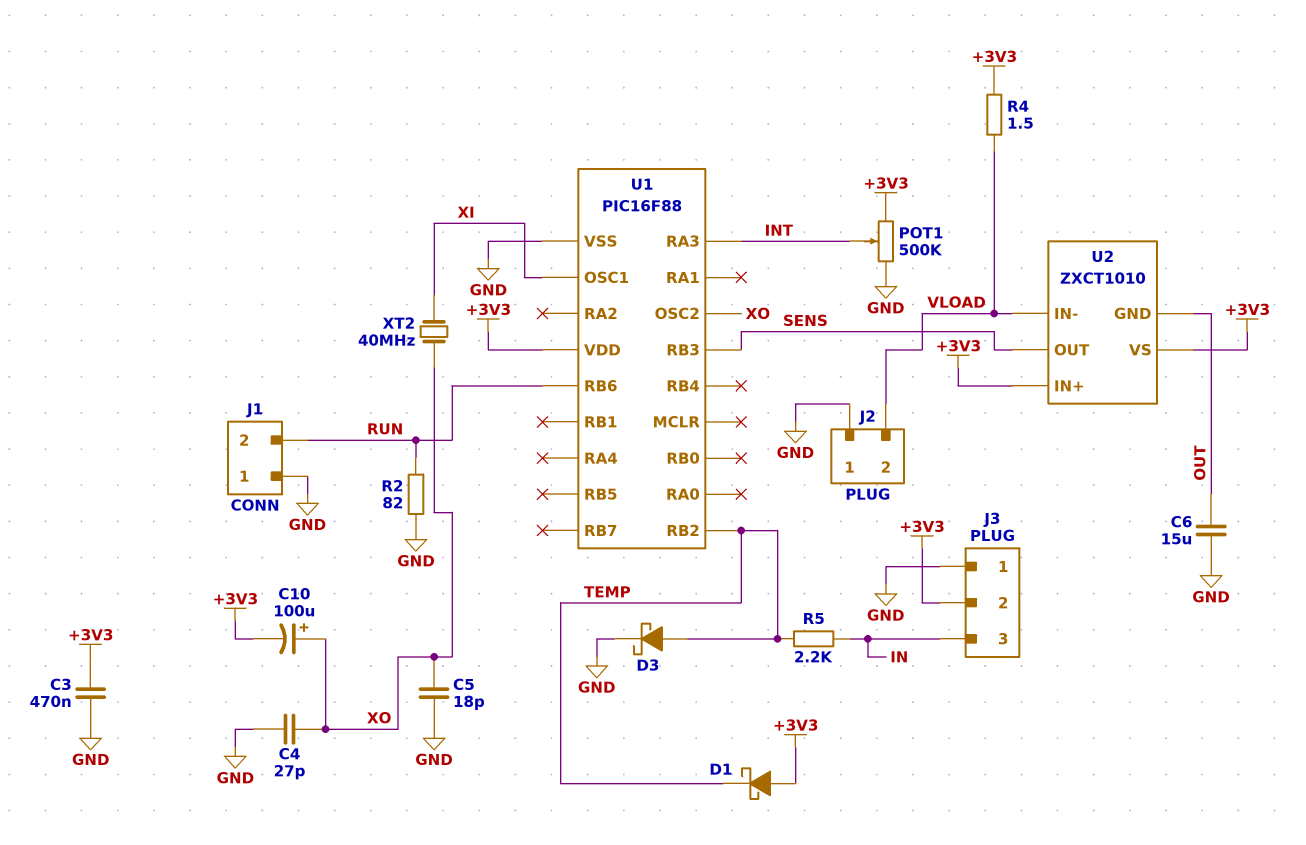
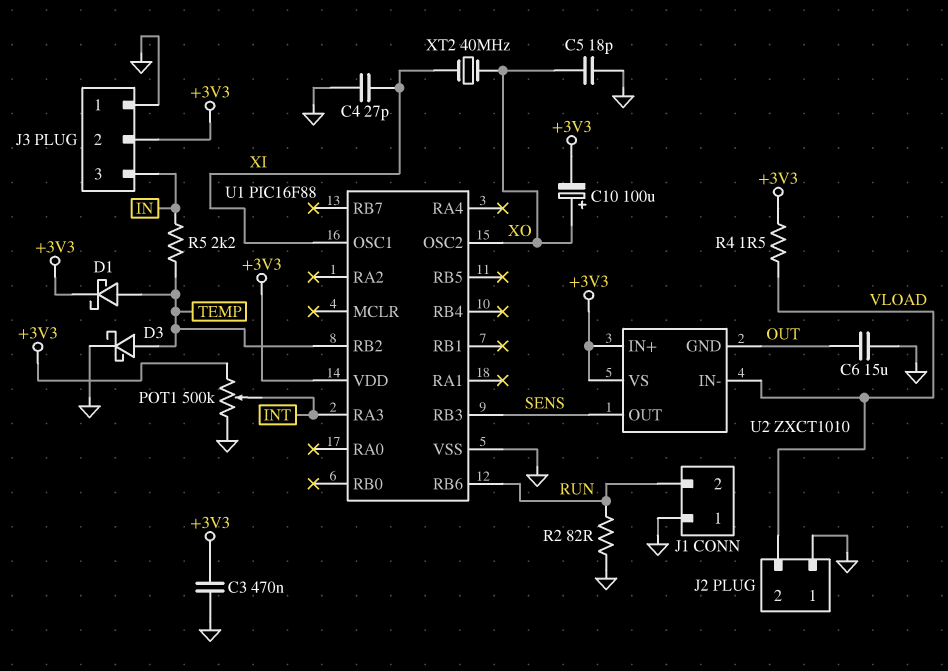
C4: 27pF (GND, XO) -> 27pF (GND, XI)
D1: schottky (A +3V3, K TEMP) -> schottky (A TEMP, K +3V3)

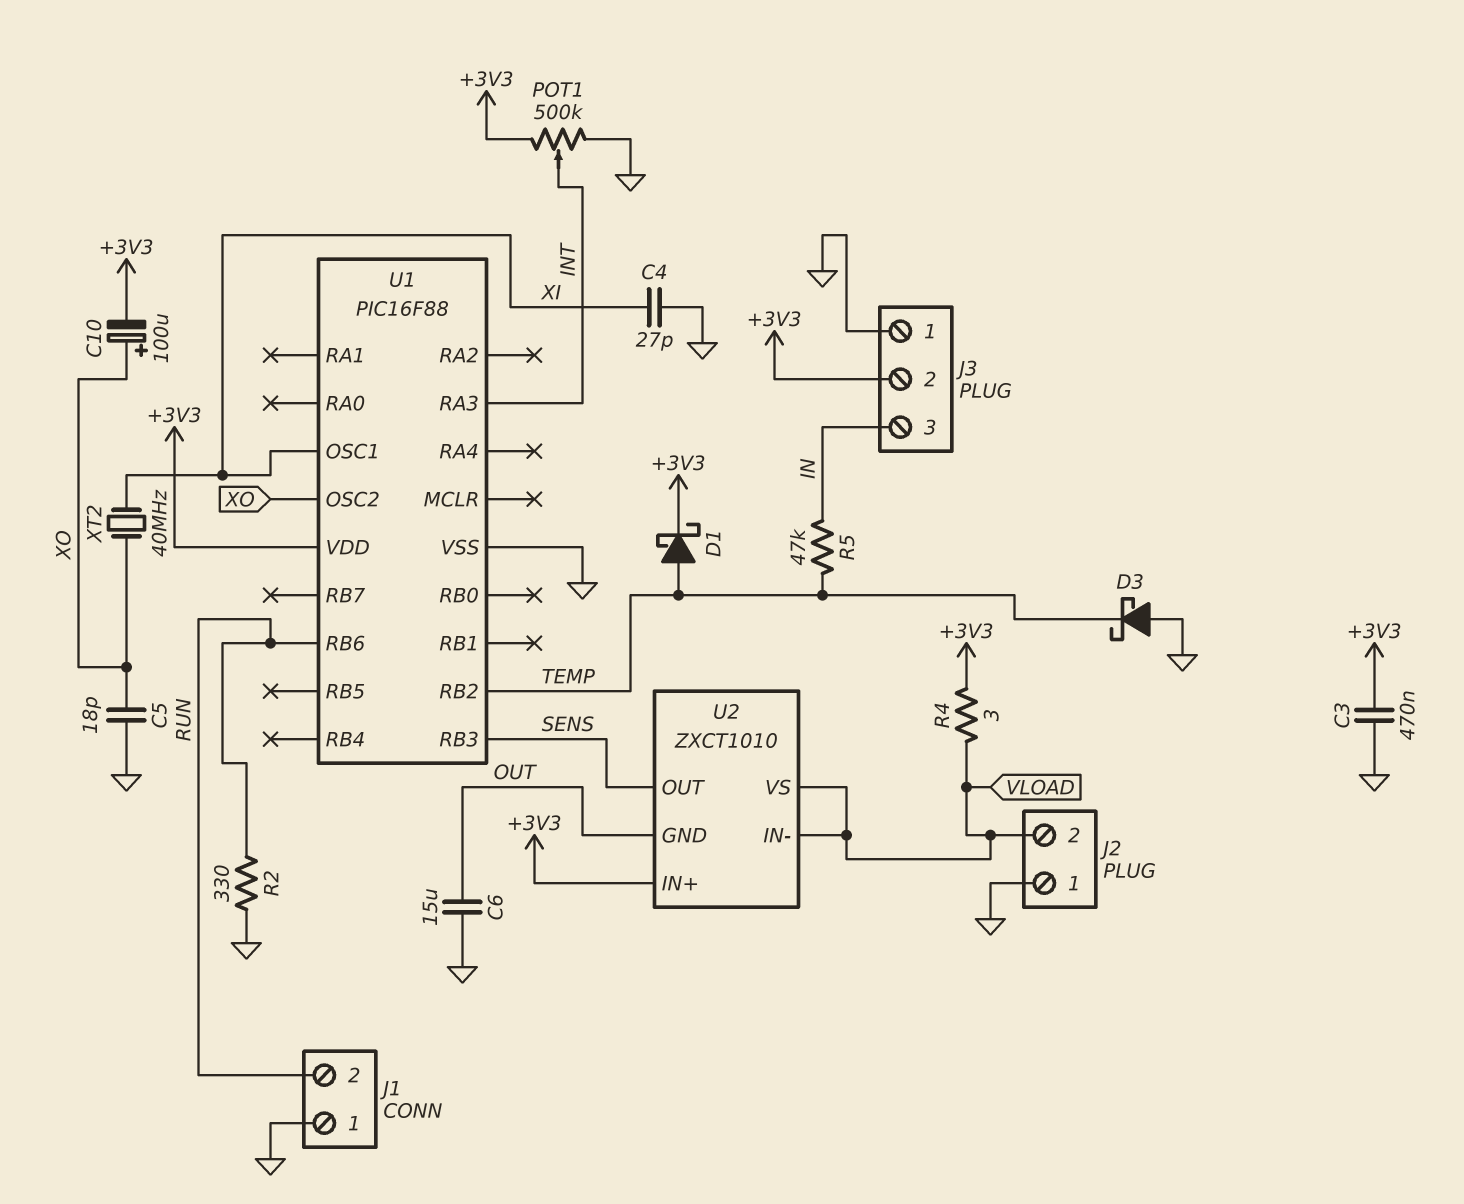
D3: schottky (A TEMP, K GND) -> schottky (A GND, K TEMP)
R2: 82 (GND, RUN) -> 330 (GND, RUN)
R4: 1.5 (+3V3, VLOAD) -> 3 (+3V3, VLOAD)
R5: 2.2k (IN, TEMP) -> 47k (IN, TEMP)
U2 pin VS: +3V3 -> VLOAD

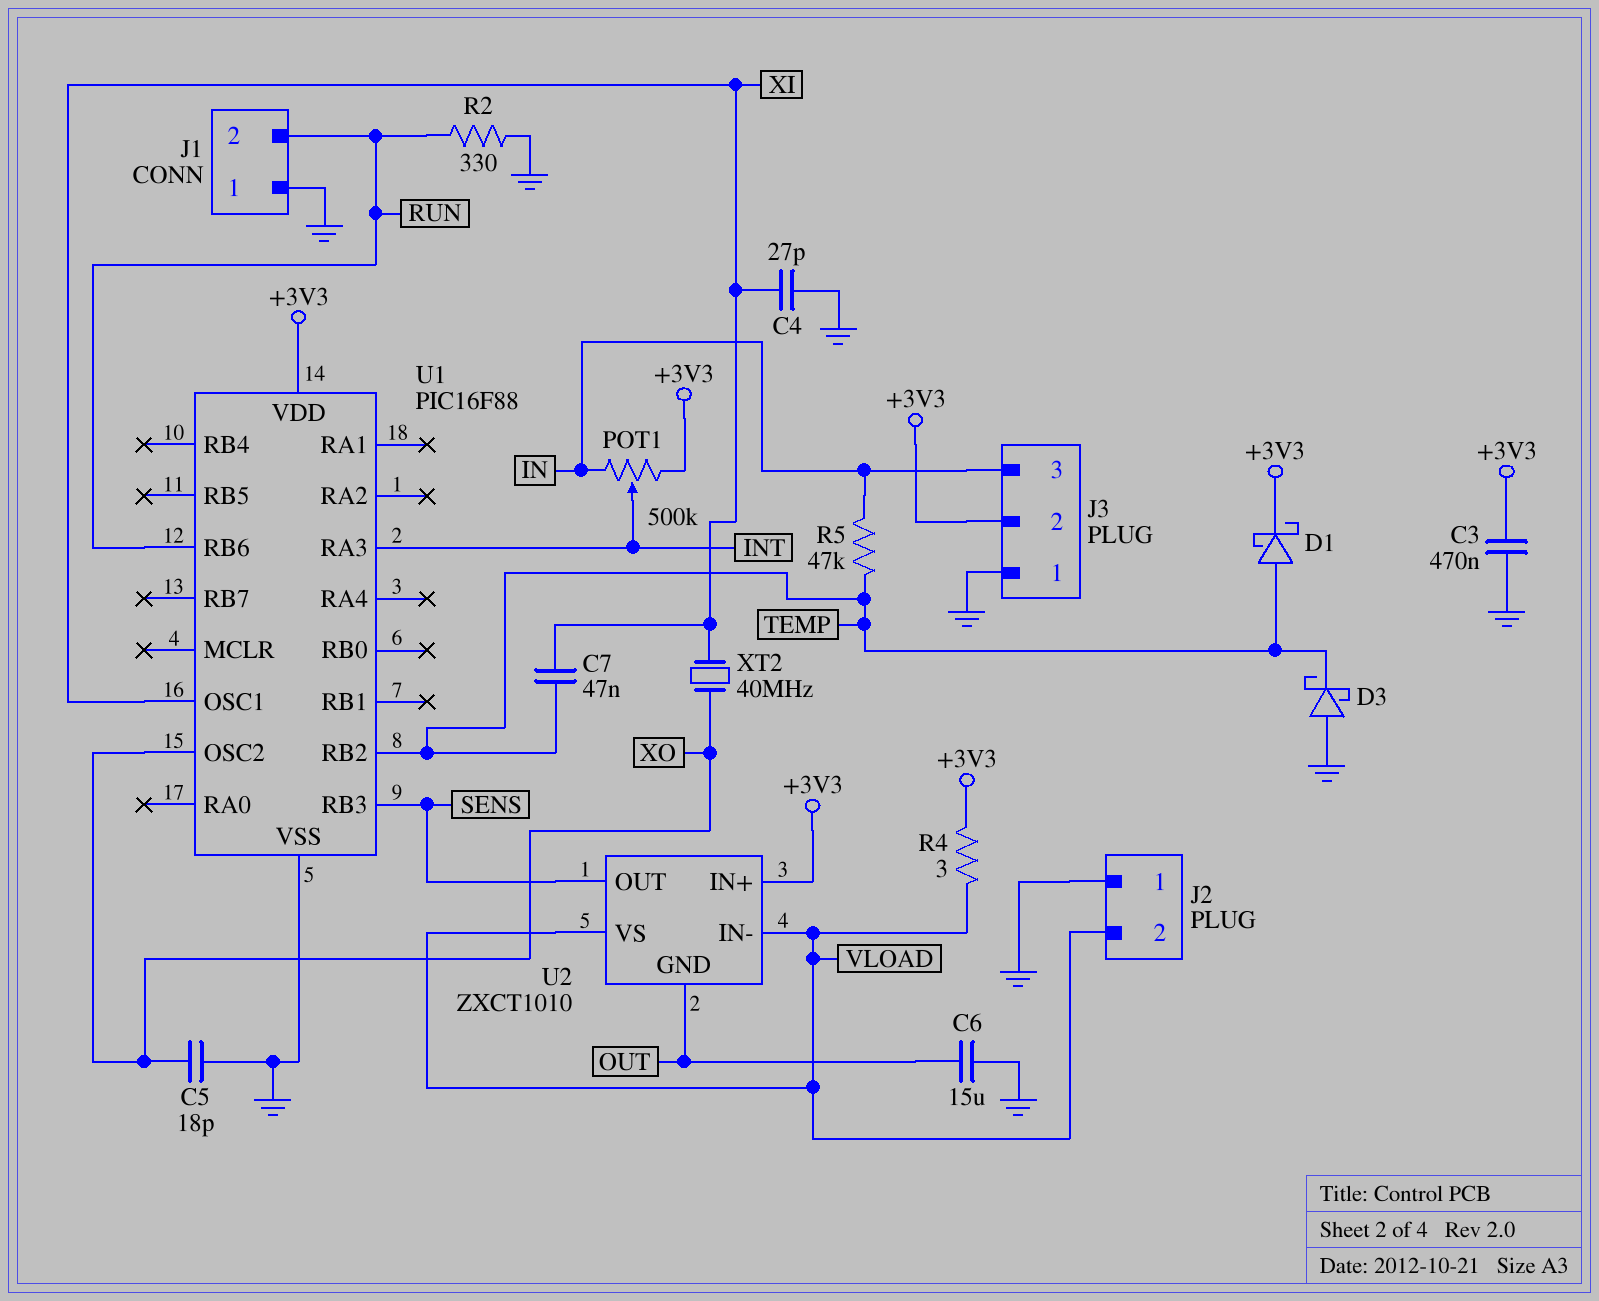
C7: none -> 47nF (TEMP, XI)
C10: 100uF (plus XO, minus +3V3) -> none
POT1: 500k (+3V3, GND, wiper INT) -> 500k (+3V3, IN, wiper INT)

